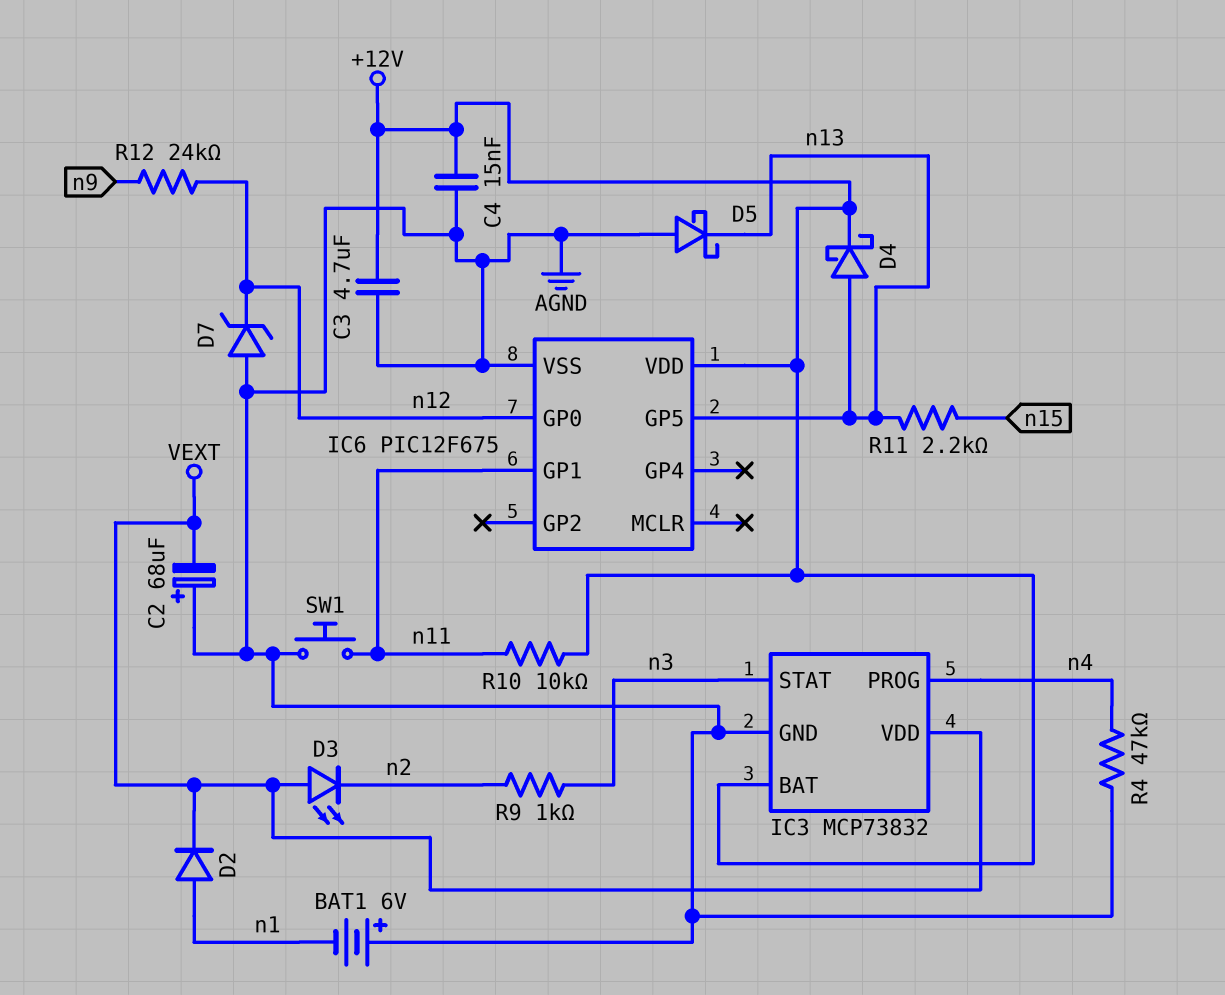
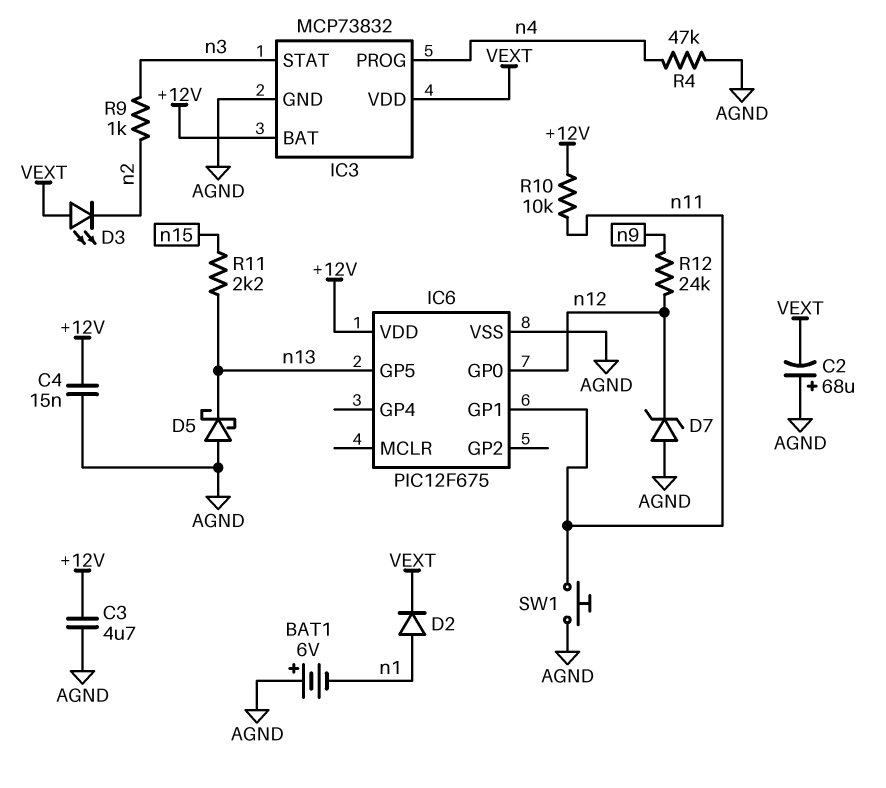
D4: schottky (A n13, K +12V) -> none

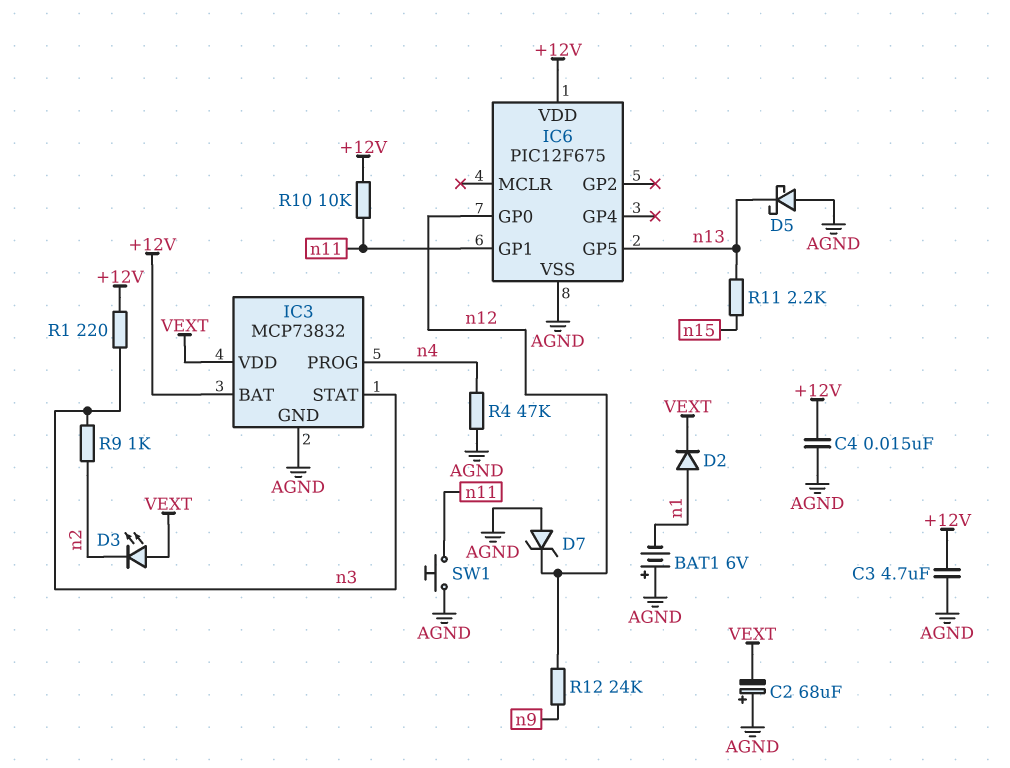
R1: none -> 220 (+12V, n3)

